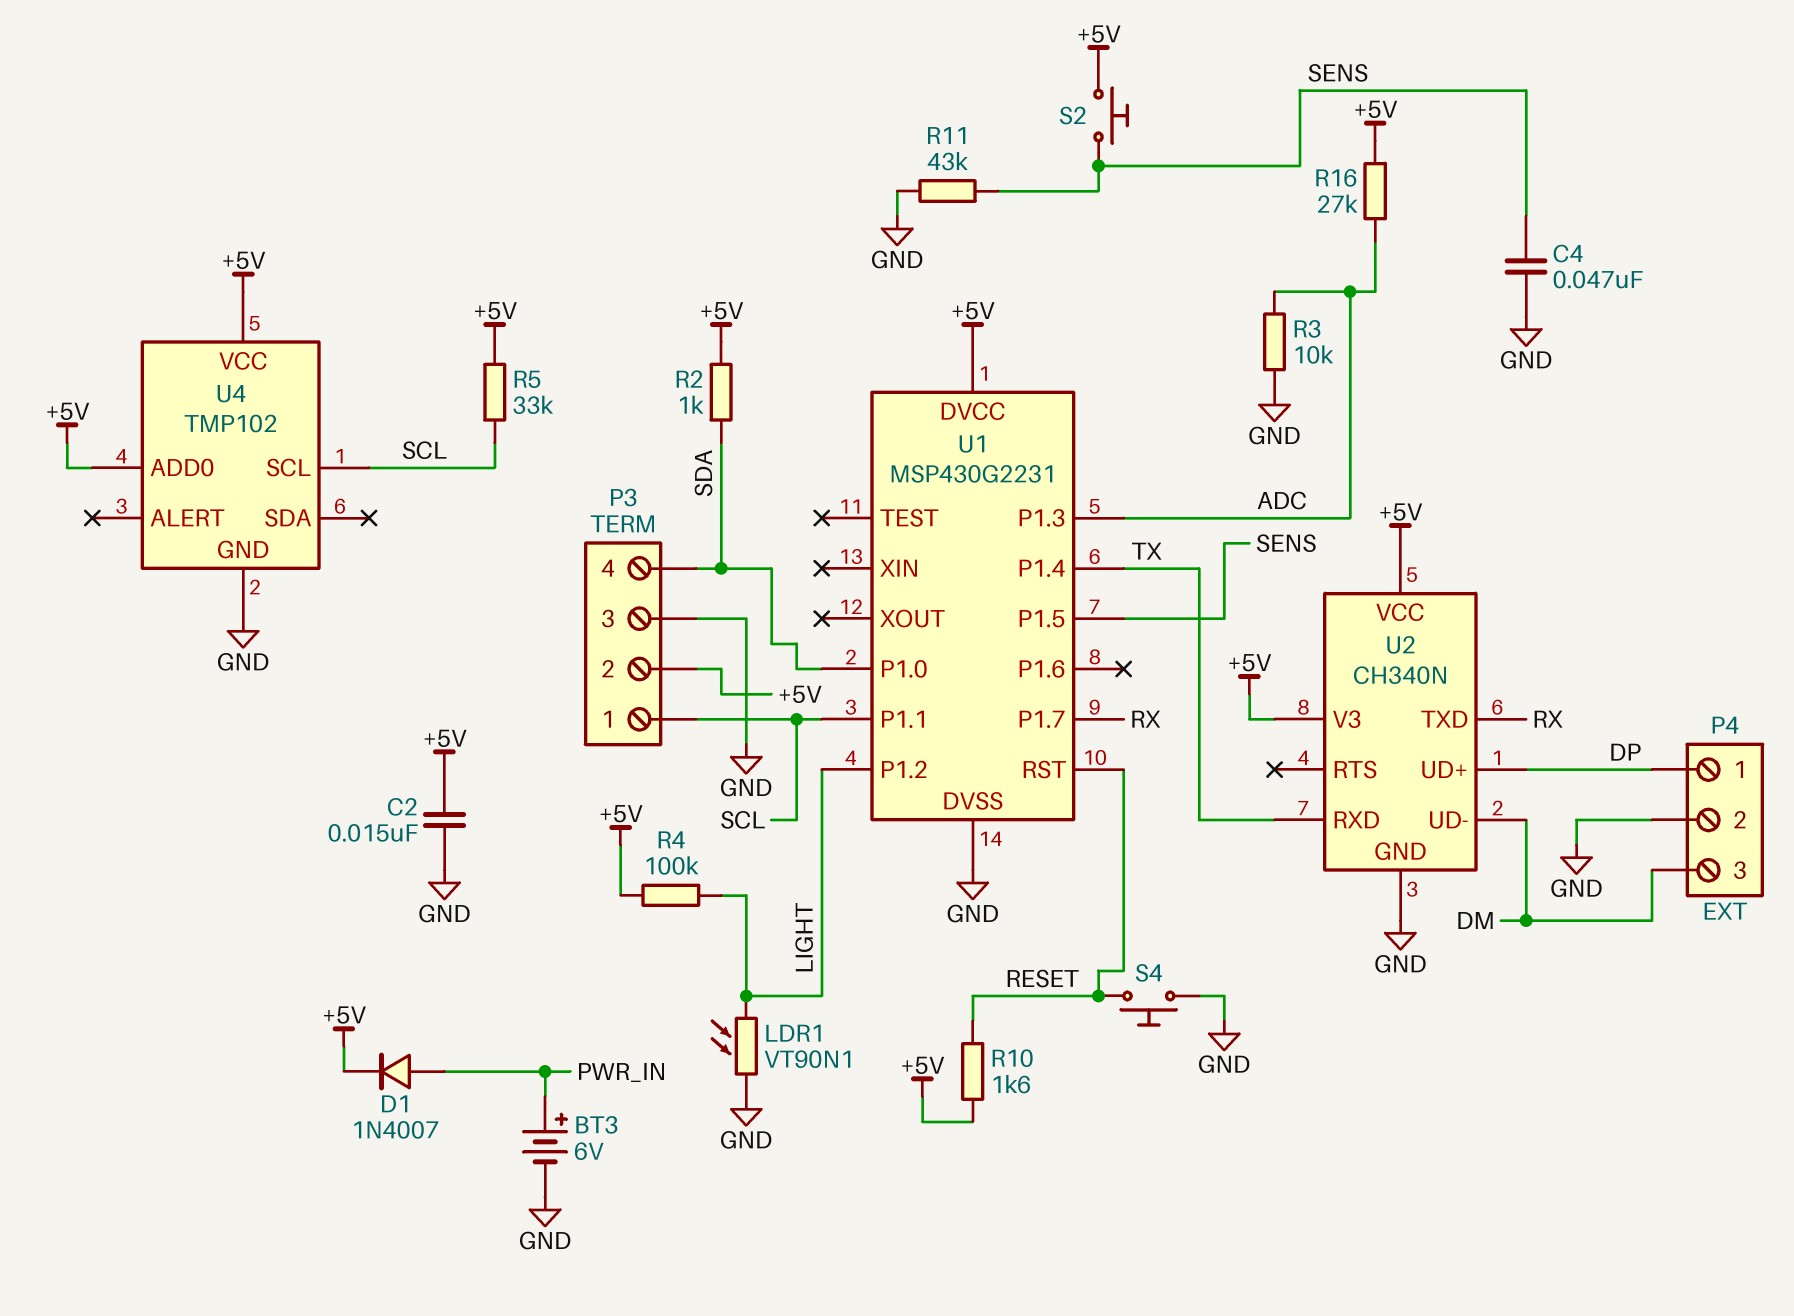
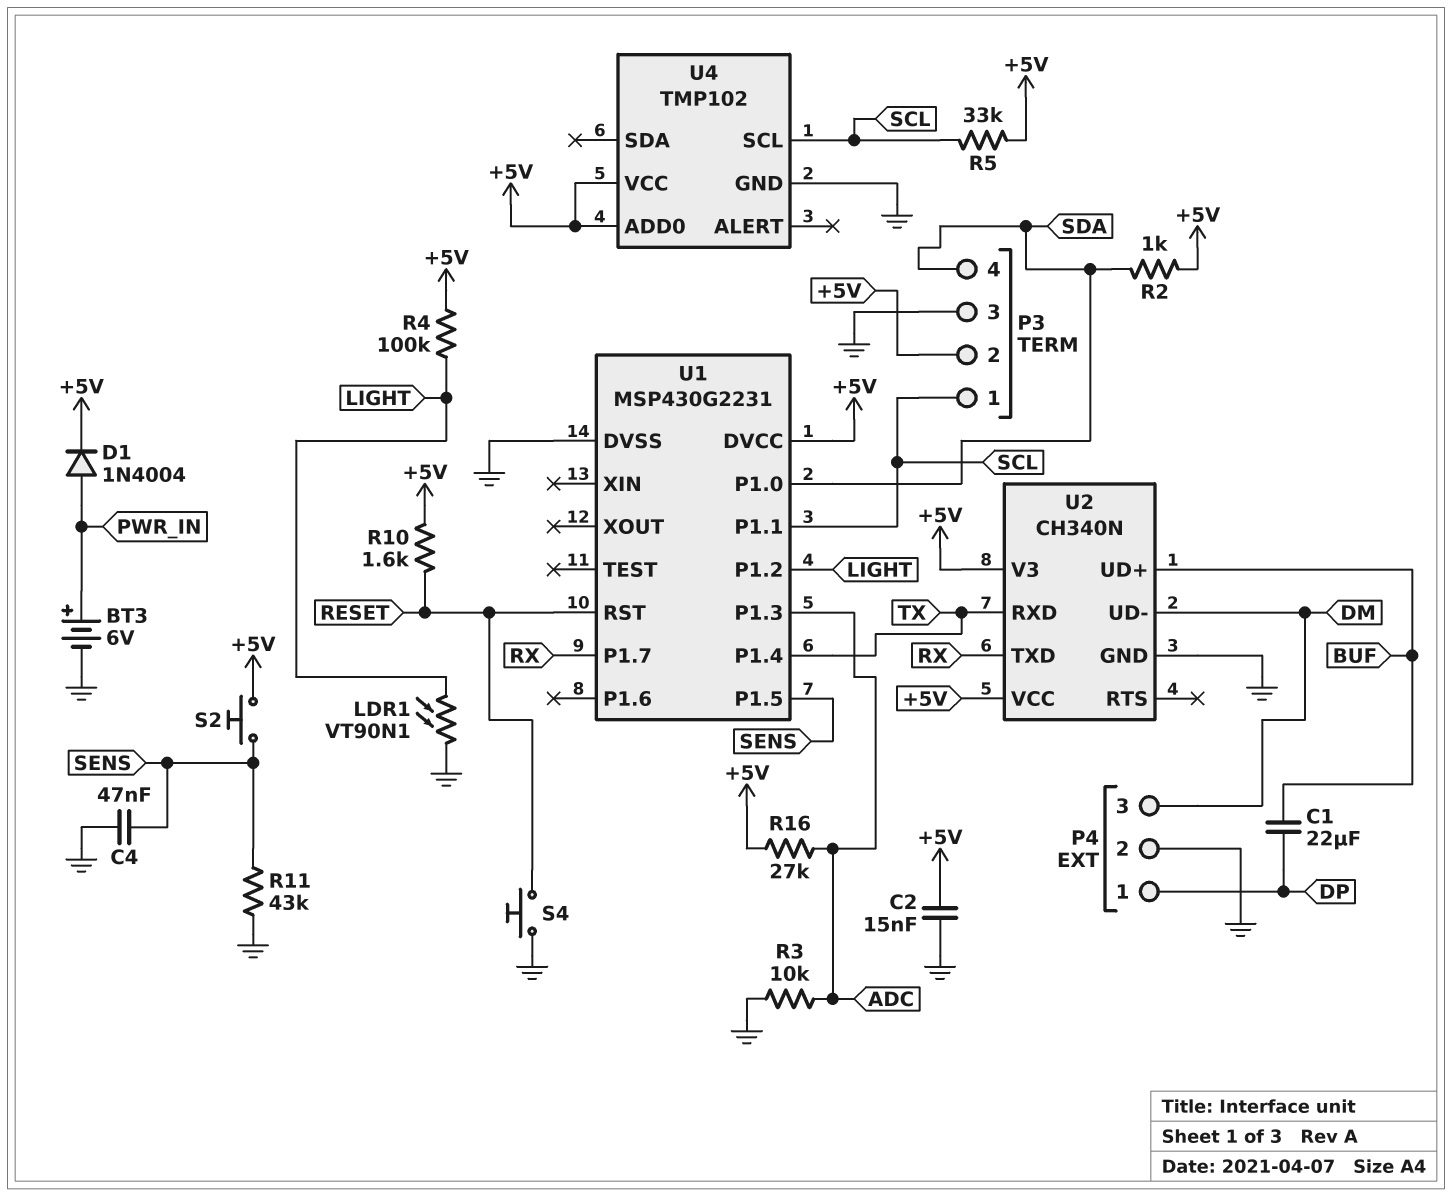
C1: none -> 22uF (BUF, DP)
D1: diode 1N4007 (A PWR_IN, K +5V) -> diode 1N4004 (A PWR_IN, K +5V)
U2 pin UD+: DP -> BUF

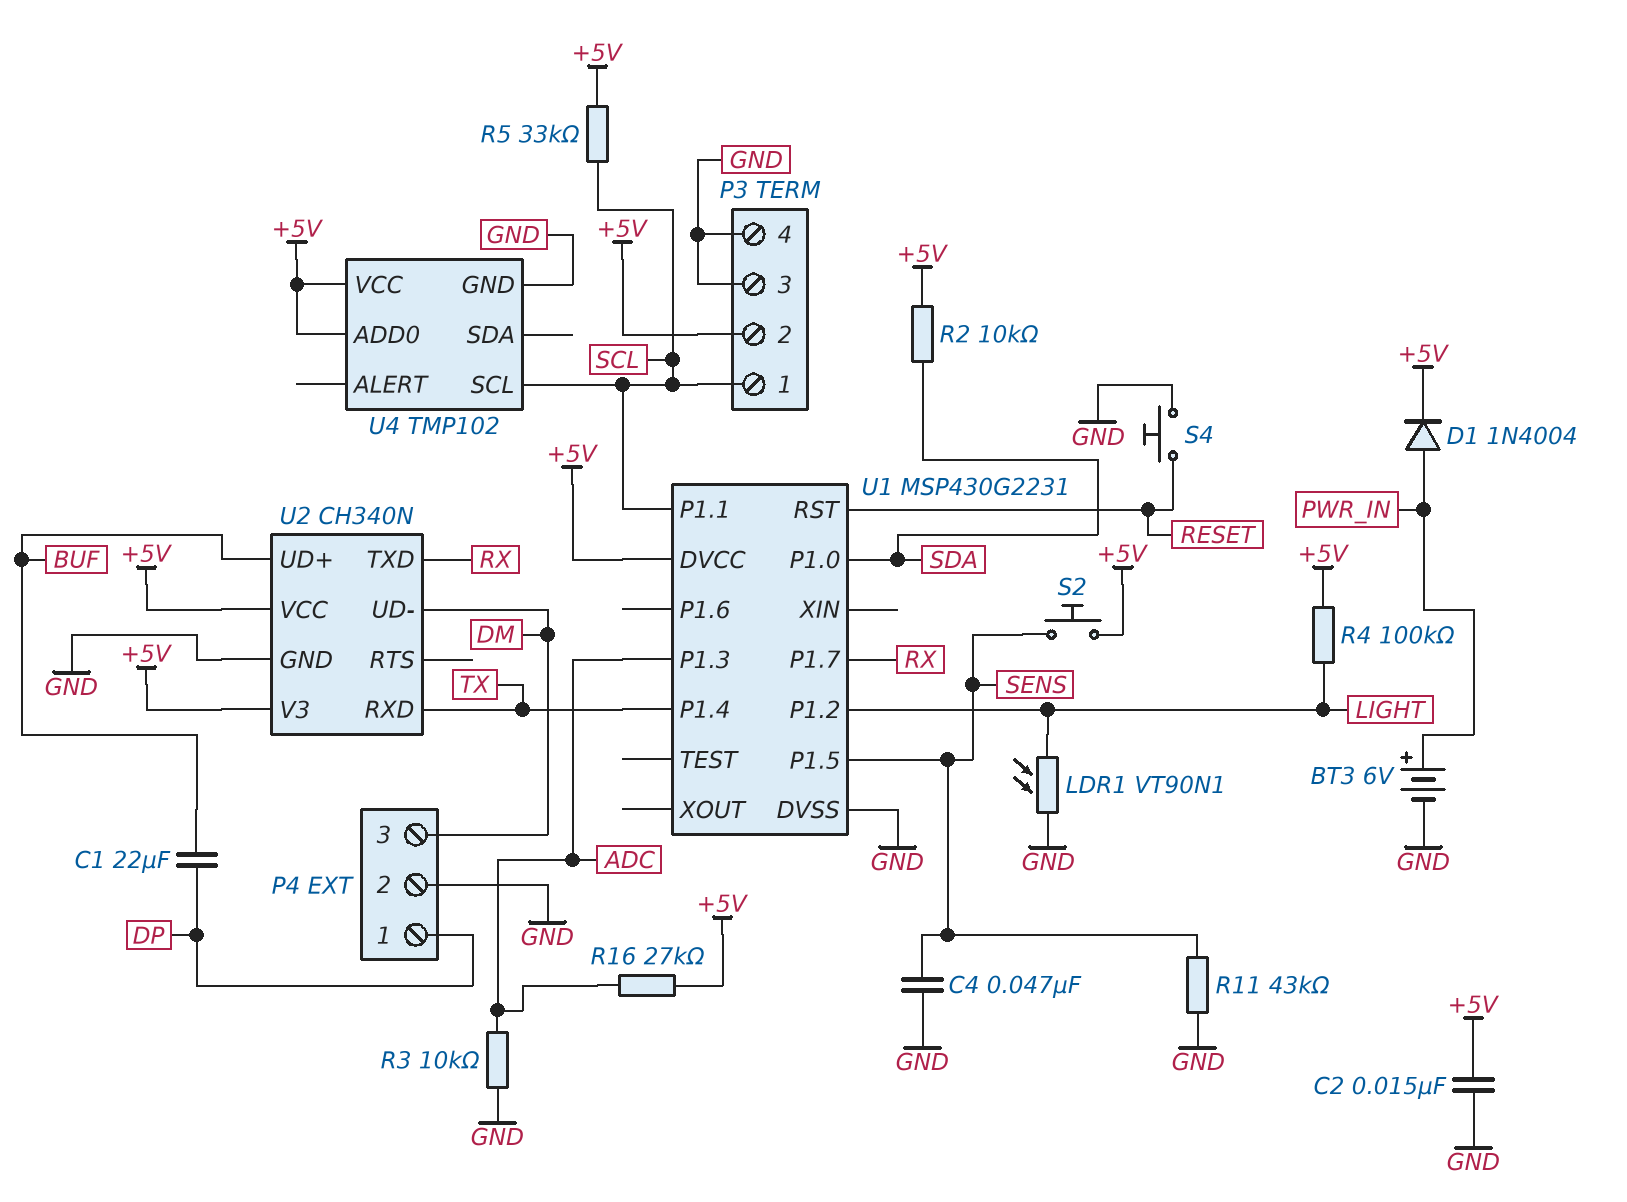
P3 pin 4: SDA -> GND
R2: 1k (+5V, SDA) -> 10k (+5V, SDA)
R10: 1.6k (+5V, RESET) -> none

